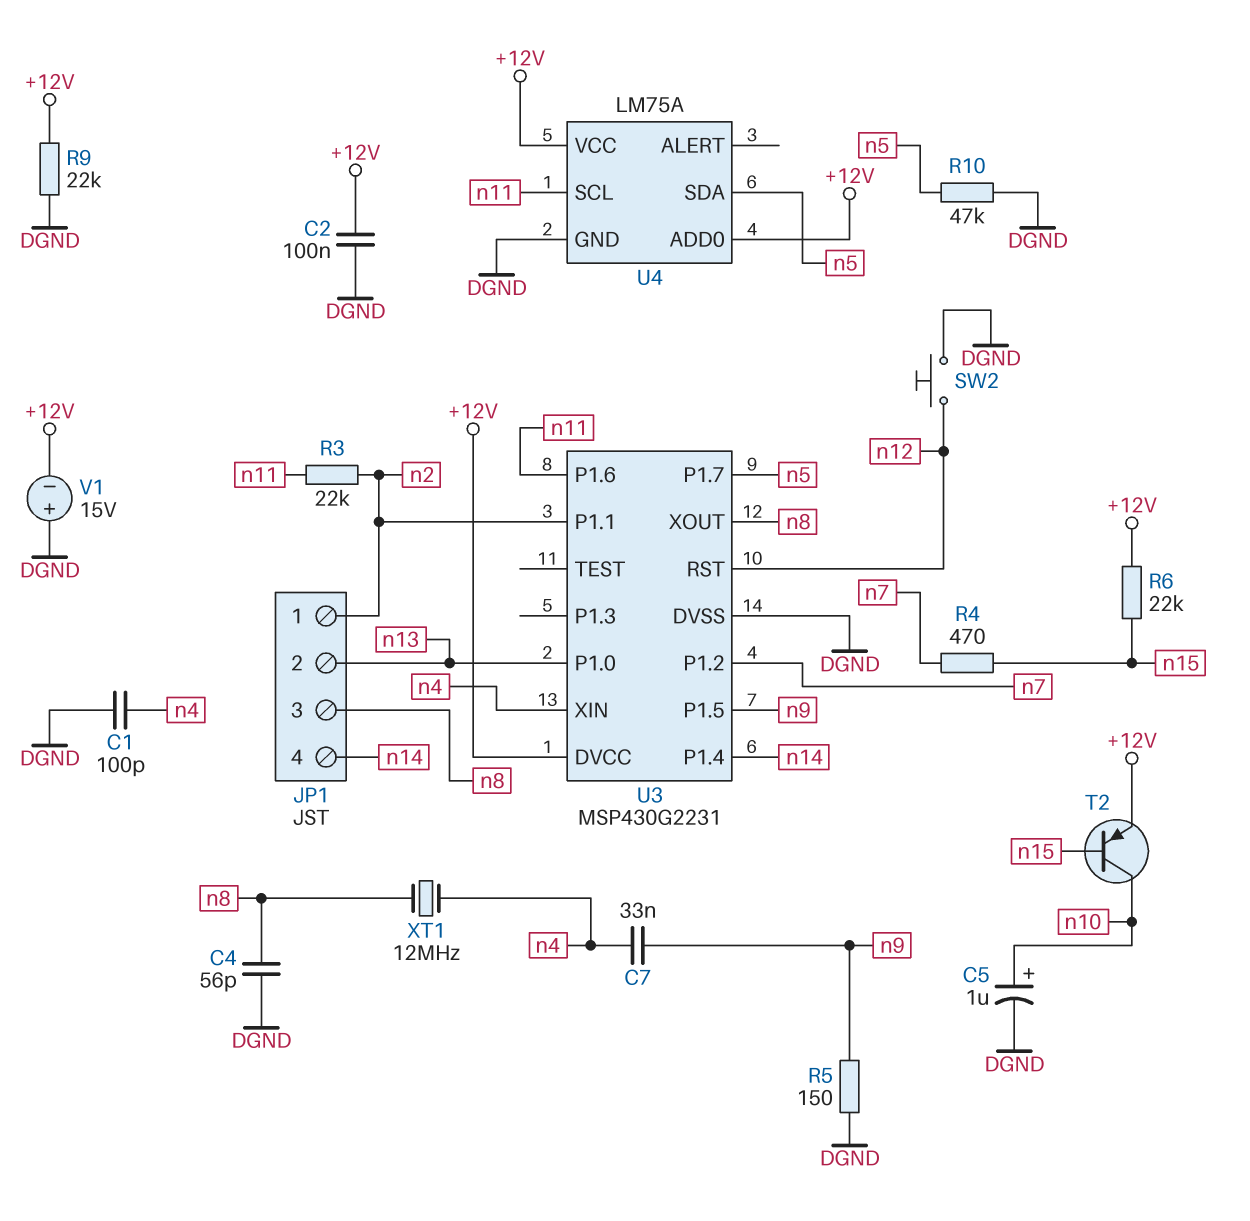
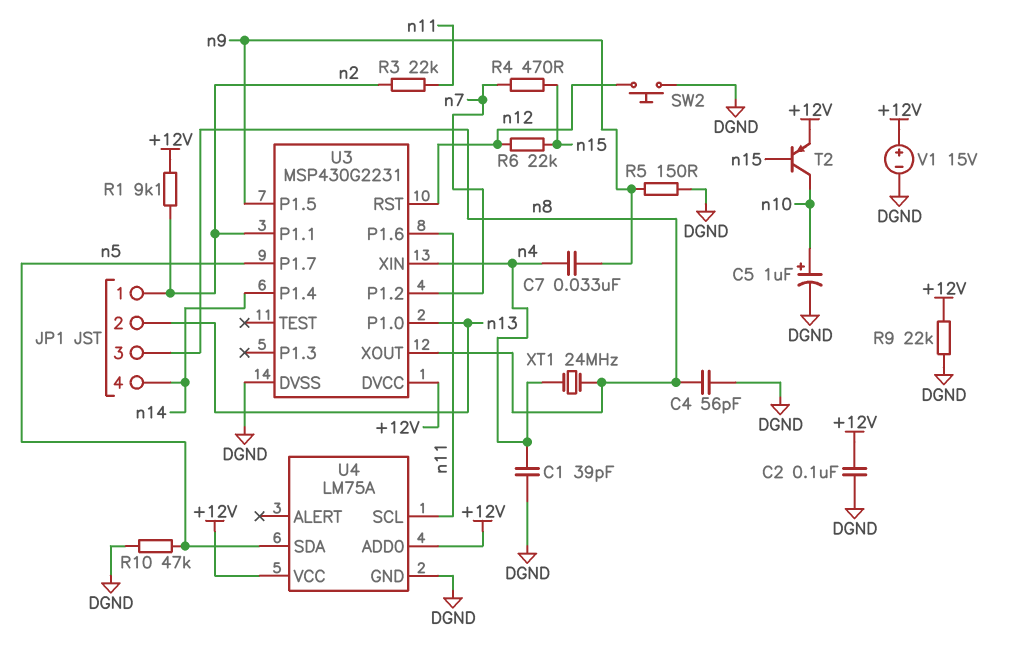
C1: 100pF (DGND, n4) -> 39pF (DGND, n4)
R1: none -> 9.1k (+12V, n2)
R6: 22k (+12V, n15) -> 22k (n12, n15)
V1: 15V (plus DGND, minus +12V) -> 15V (plus +12V, minus DGND)
XT1: 12MHz (n4, n8) -> 24MHz (n4, n8)

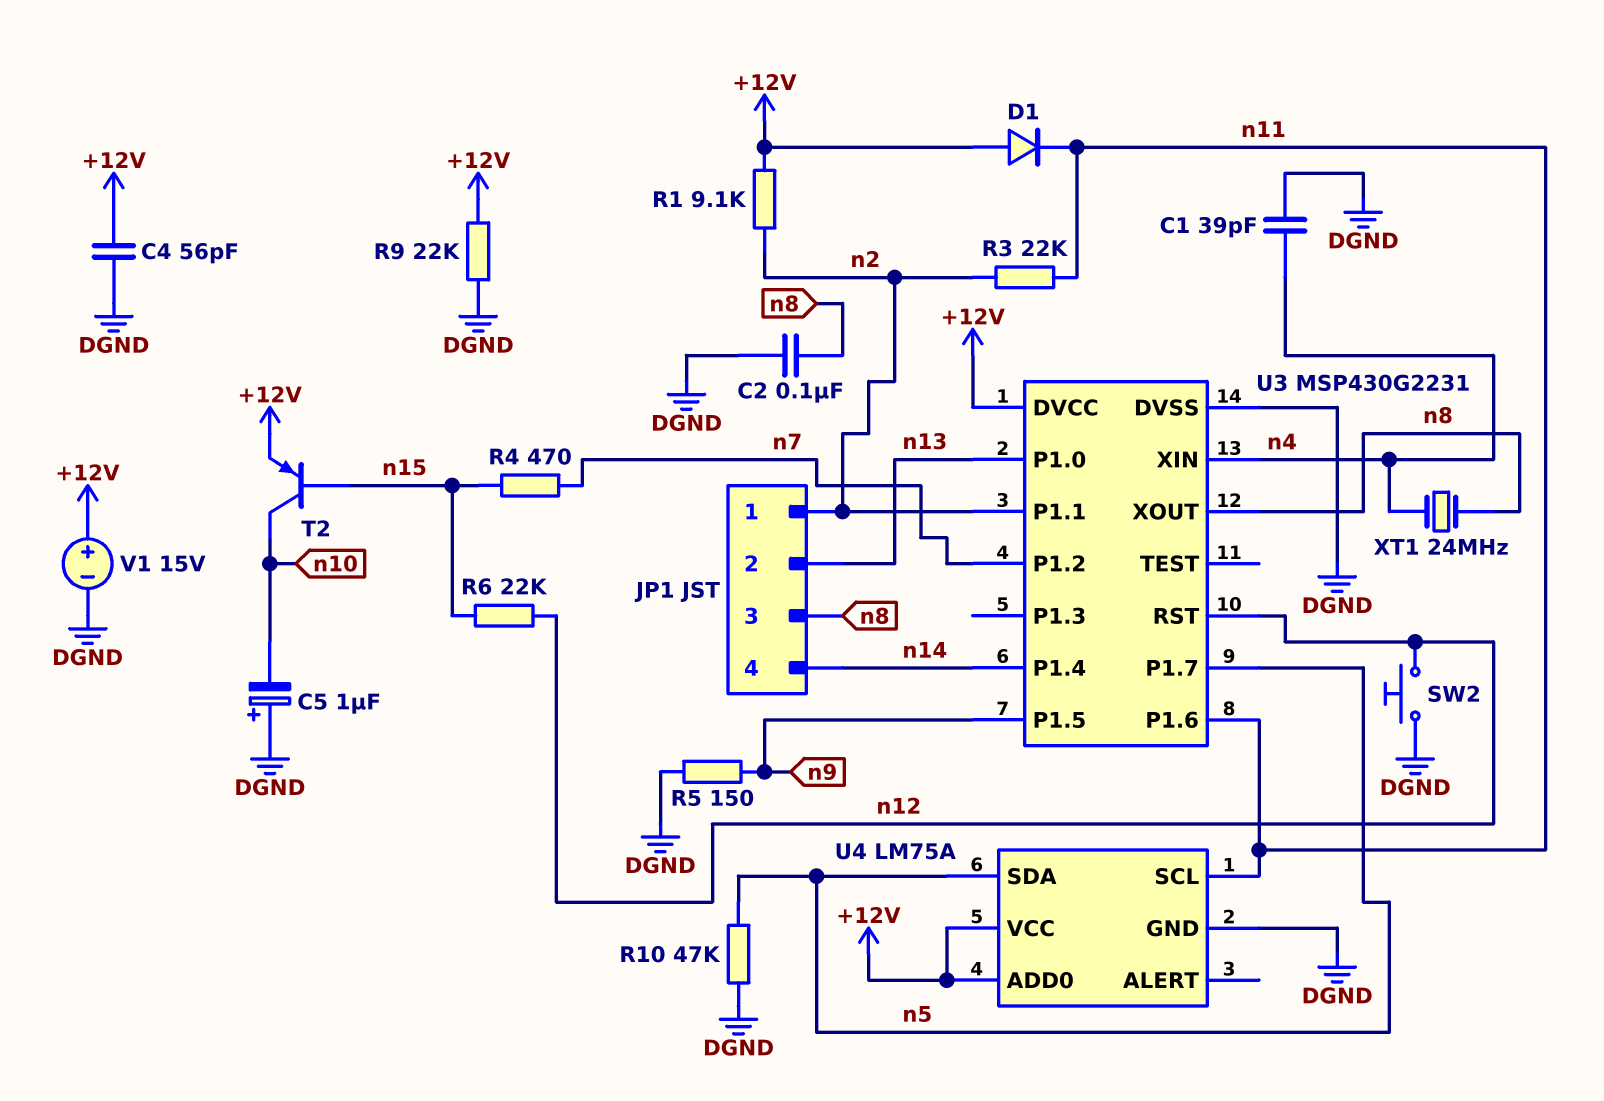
C2: 100nF (+12V, DGND) -> 100nF (DGND, n8)
C4: 56pF (DGND, n8) -> 56pF (+12V, DGND)
C5: 1uF (plus n10, minus DGND) -> 1uF (plus DGND, minus n10)
C7: 33nF (n4, n9) -> none
D1: none -> diode (A +12V, K n11)

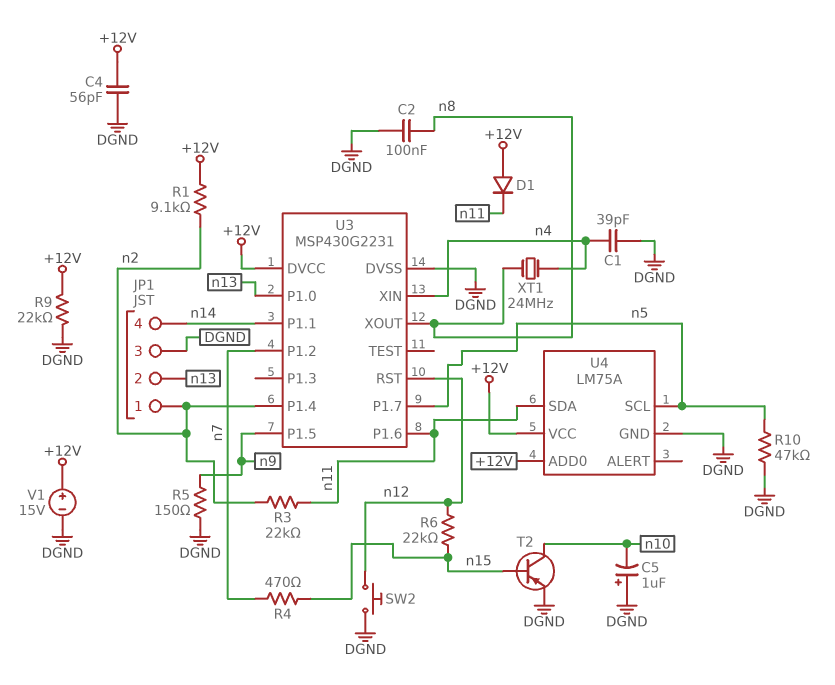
JP1 pin 3: n8 -> DGND
T2: PNP (B n15, C n10, E +12V) -> PNP (B n15, C n10, E DGND)
U3 pin P1.1: n2 -> n14
U3 pin P1.4: n14 -> n2
U4 pin SCL: n11 -> n5
U4 pin SDA: n5 -> n11

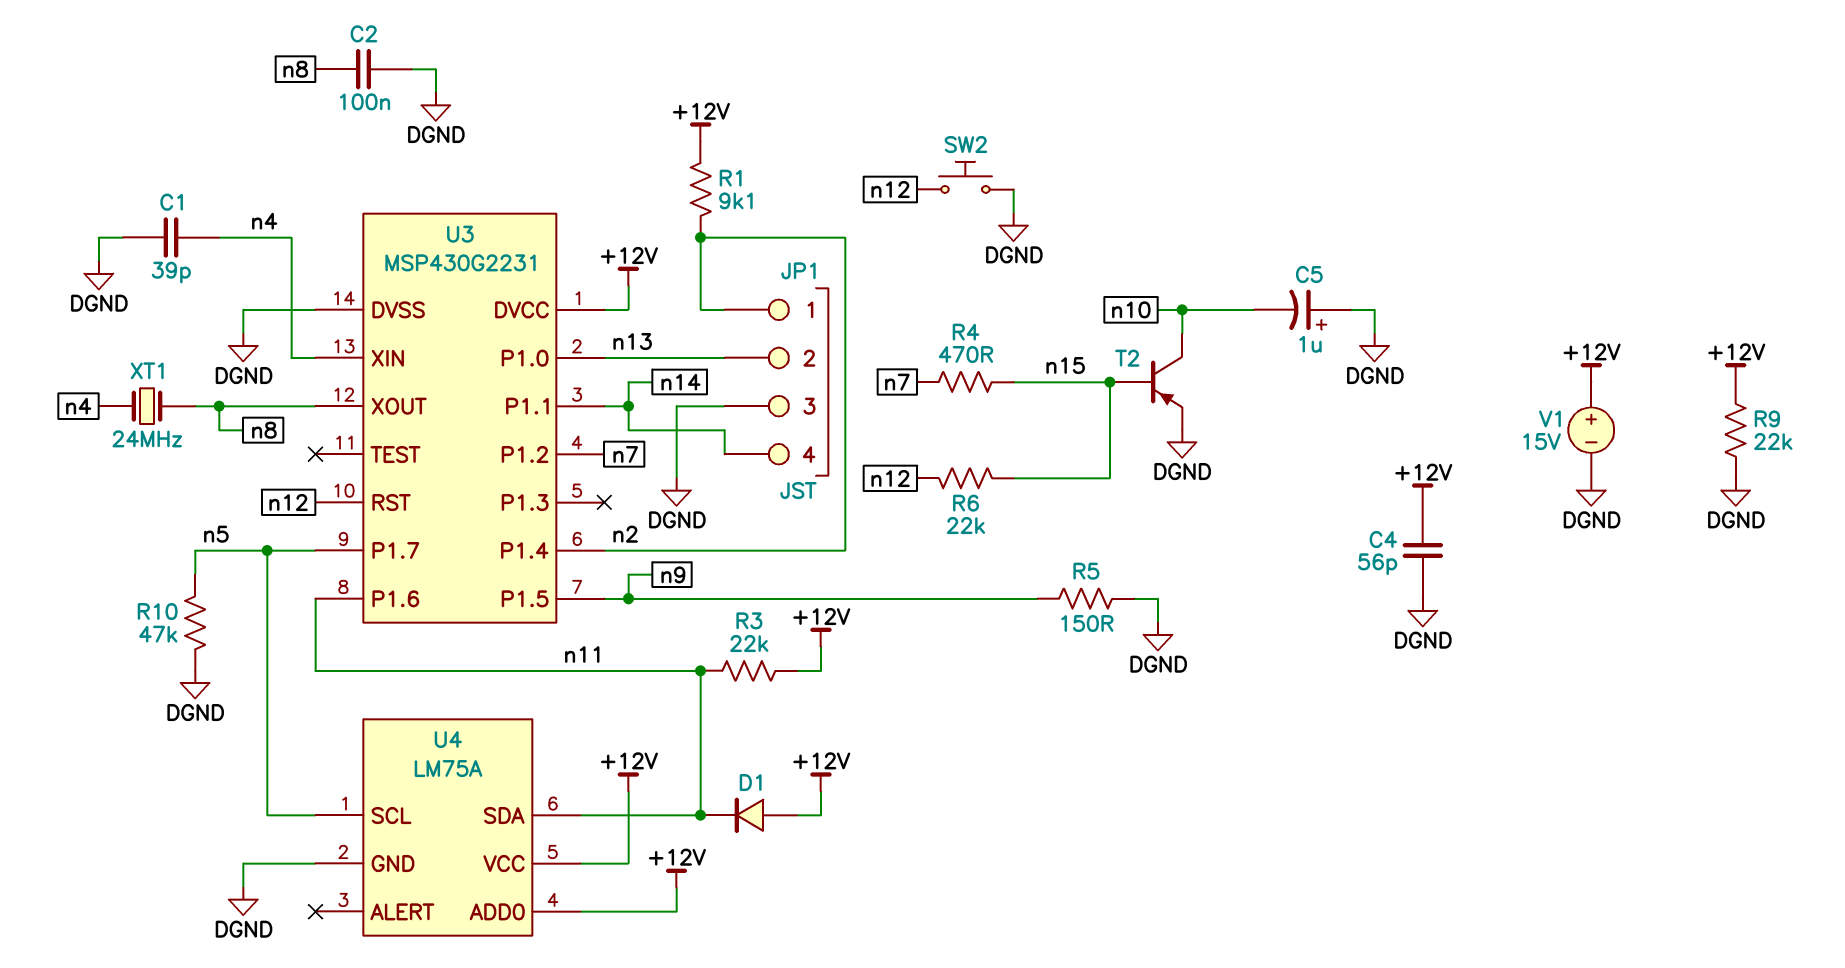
R3: 22k (n2, n11) -> 22k (+12V, n11)

